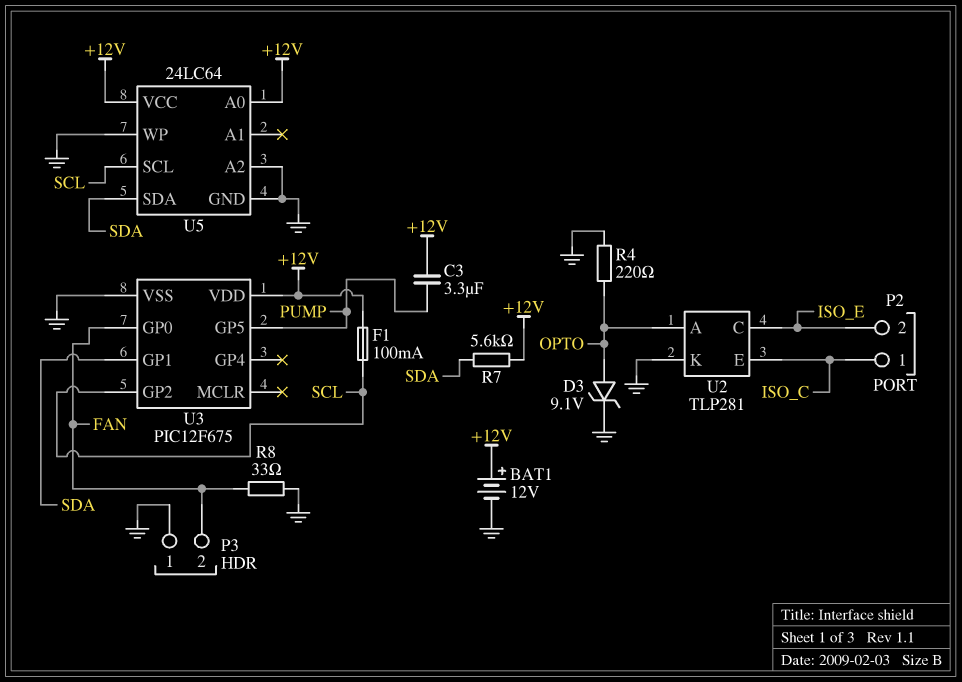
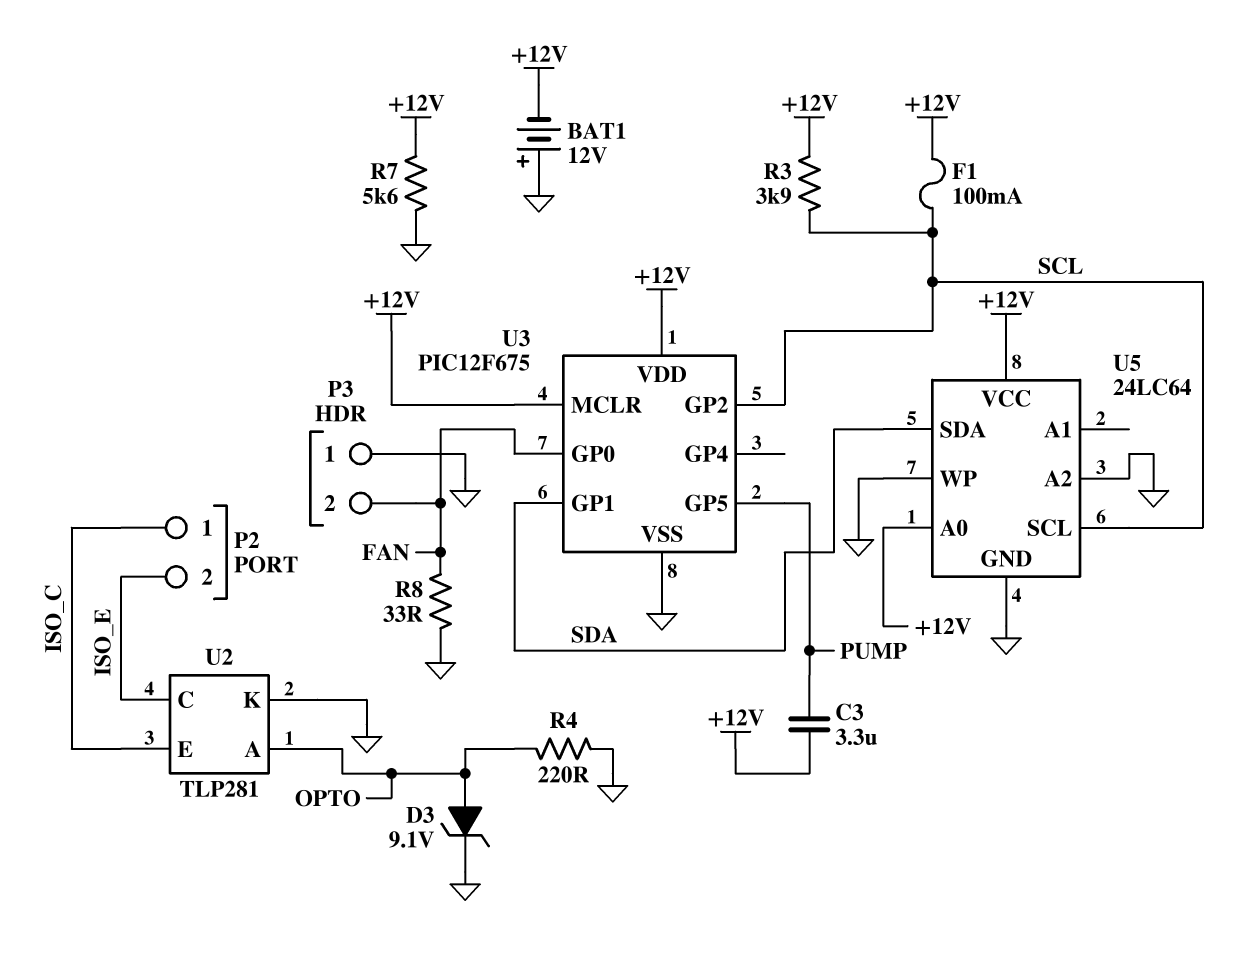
BAT1: 12V (plus +12V, minus GND) -> 12V (plus GND, minus +12V)
R3: none -> 3.9k (+12V, SCL)
R7: 5.6k (+12V, SDA) -> 5.6k (+12V, GND)
U3 pin MCLR: none -> +12V

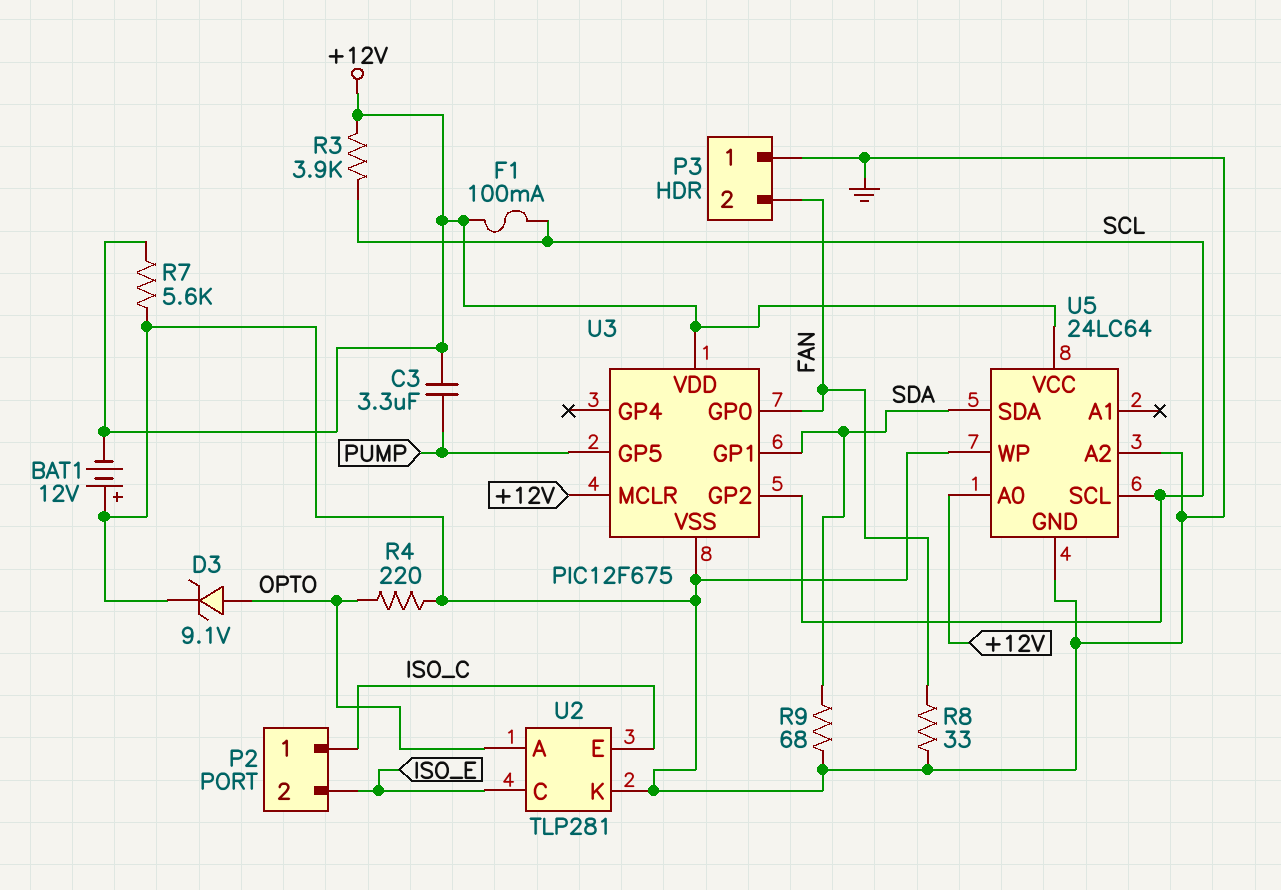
R9: none -> 68 (GND, SDA)

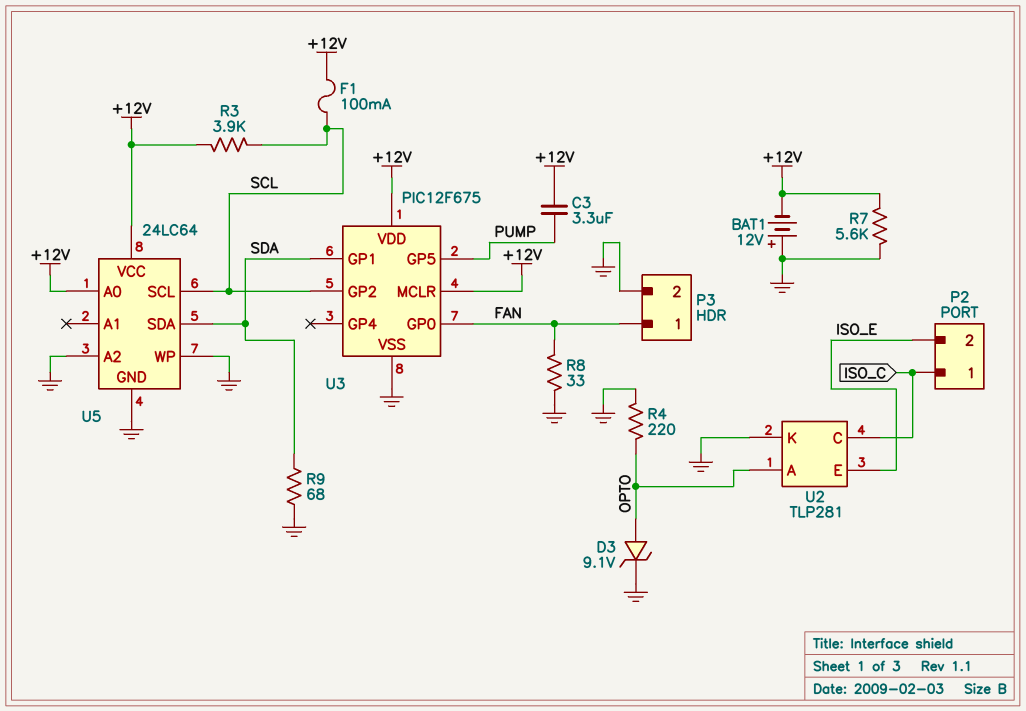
P3 pin 1: GND -> FAN
P3 pin 2: FAN -> GND
U2 pin C: ISO_E -> ISO_C
U2 pin E: ISO_C -> ISO_E

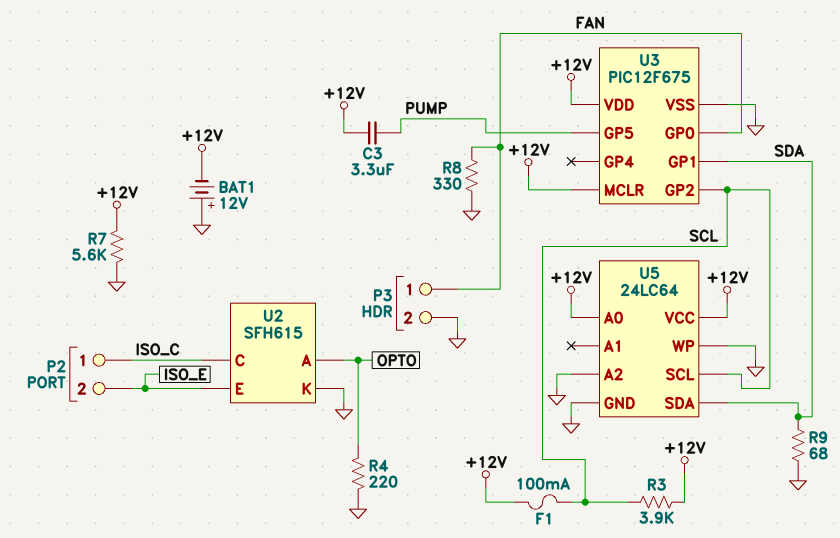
D3: zener 9.1V (A OPTO, K GND) -> none
R8: 33 (FAN, GND) -> 330 (FAN, GND)
U2: TLP281 -> SFH615

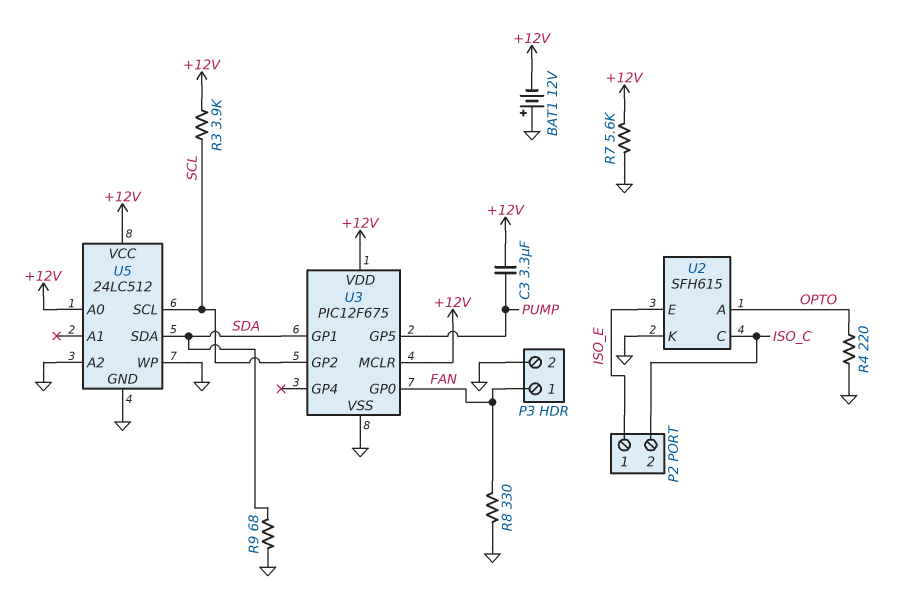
F1: 100mA (+12V, SCL) -> none
P2 pin 1: ISO_C -> ISO_E
P2 pin 2: ISO_E -> ISO_C
U5: 24LC64 -> 24LC512

